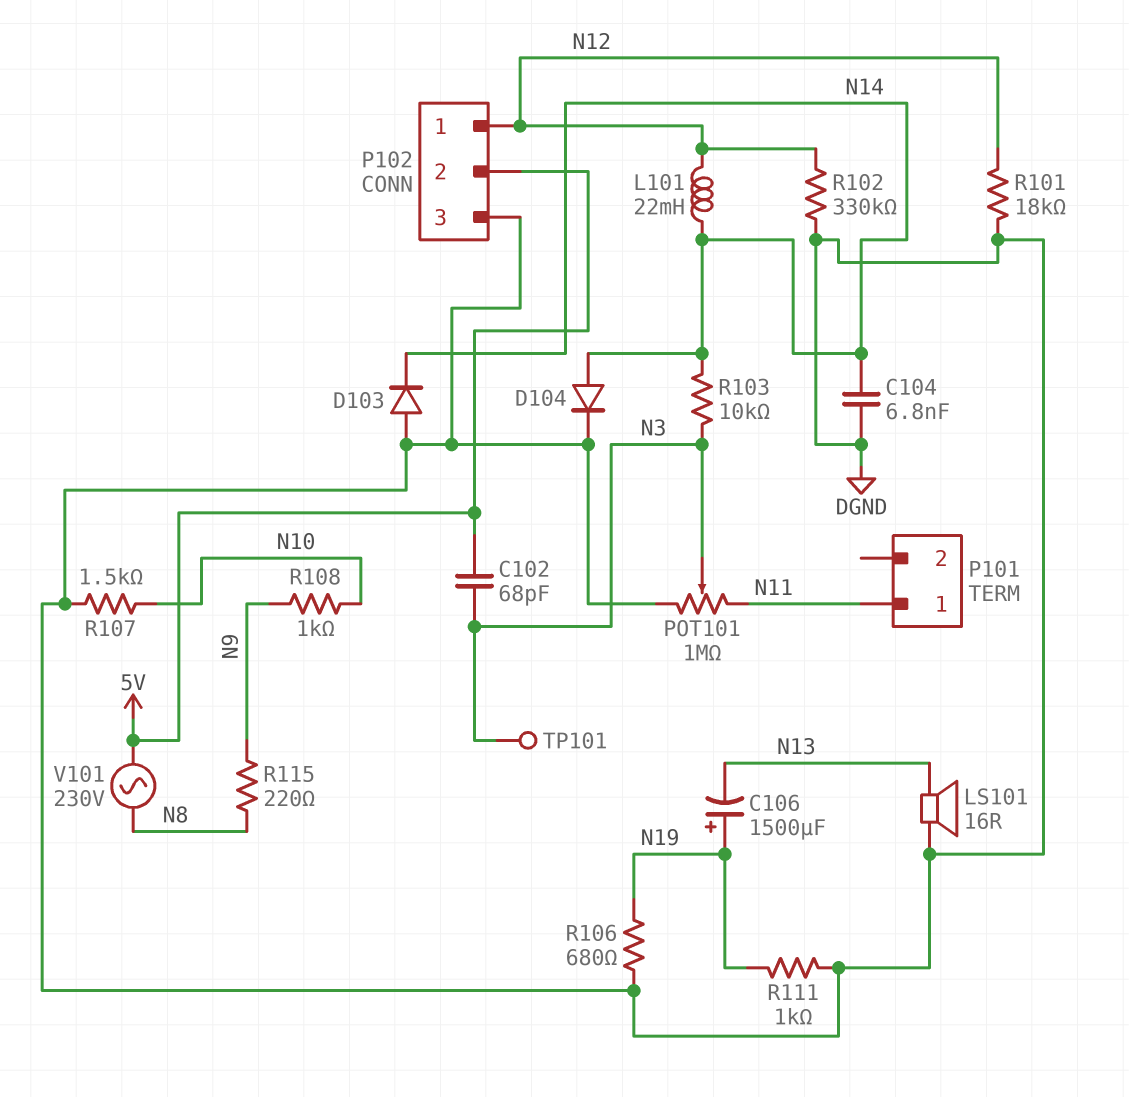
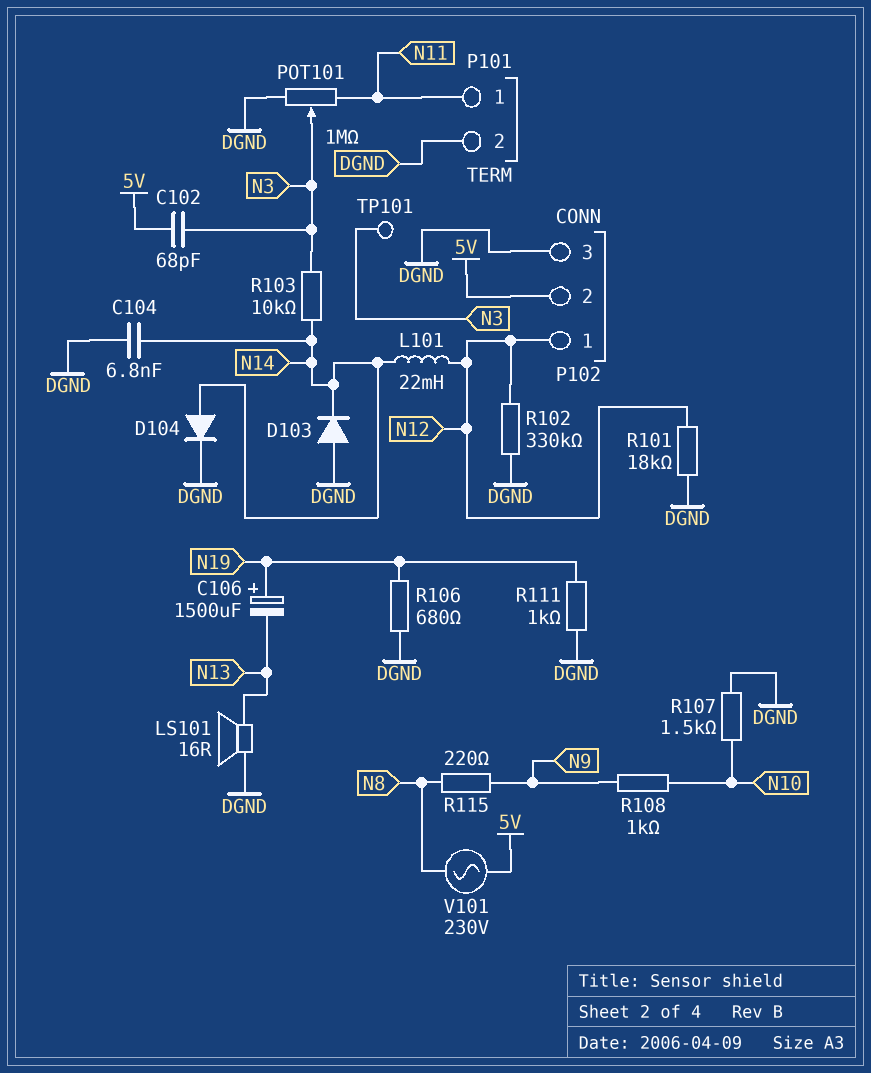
P101 pin 2: none -> DGND

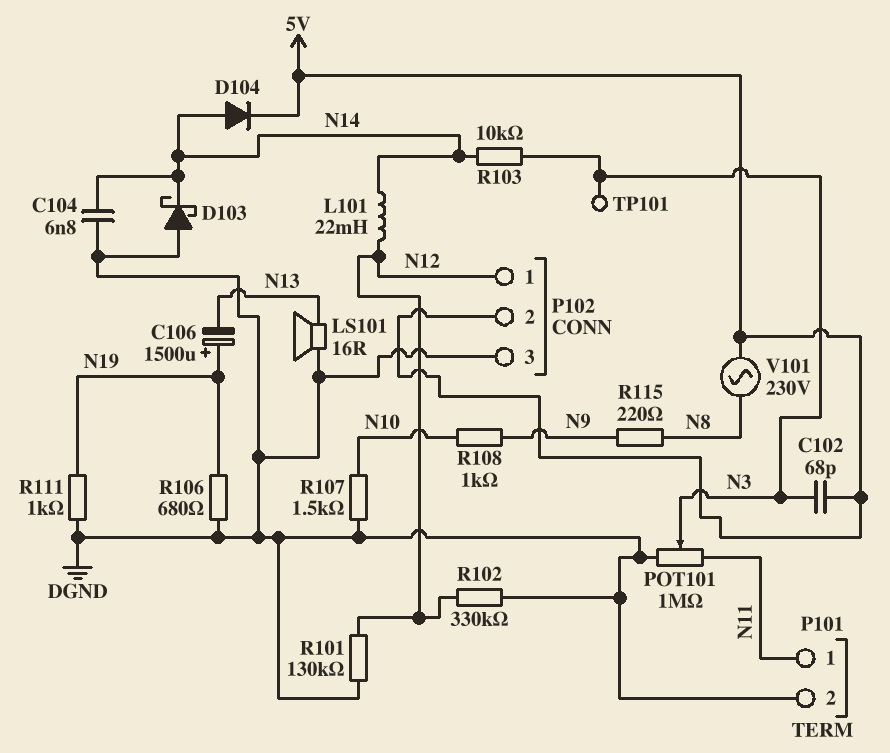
D103: diode (A DGND, K N14) -> schottky (A DGND, K N14)
D104: diode (A N14, K DGND) -> diode (A N14, K 5V)
R101: 18k (DGND, N12) -> 130k (DGND, N12)

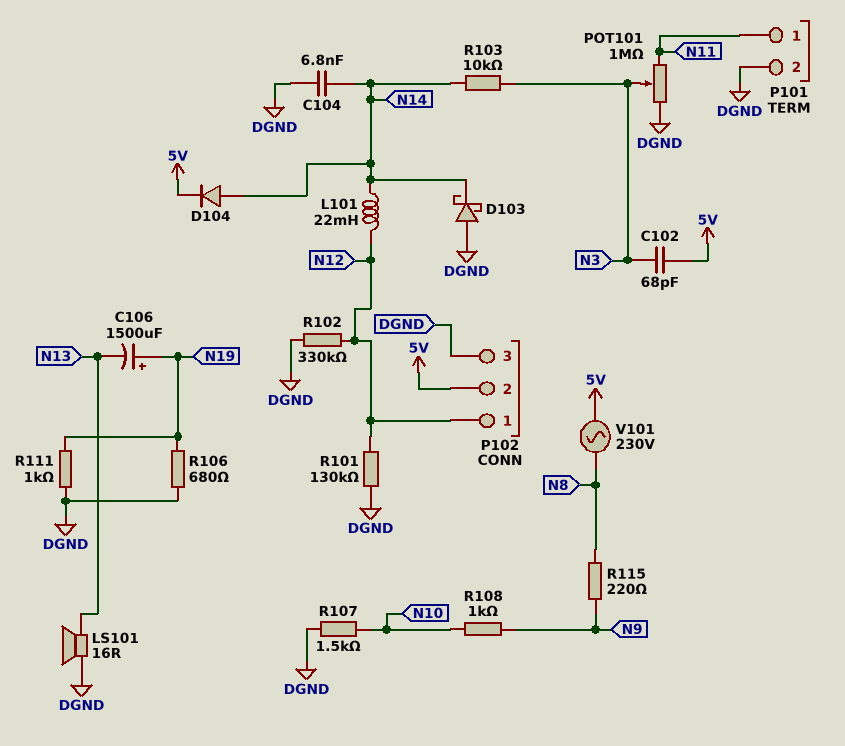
TP101: test point (N3) -> none

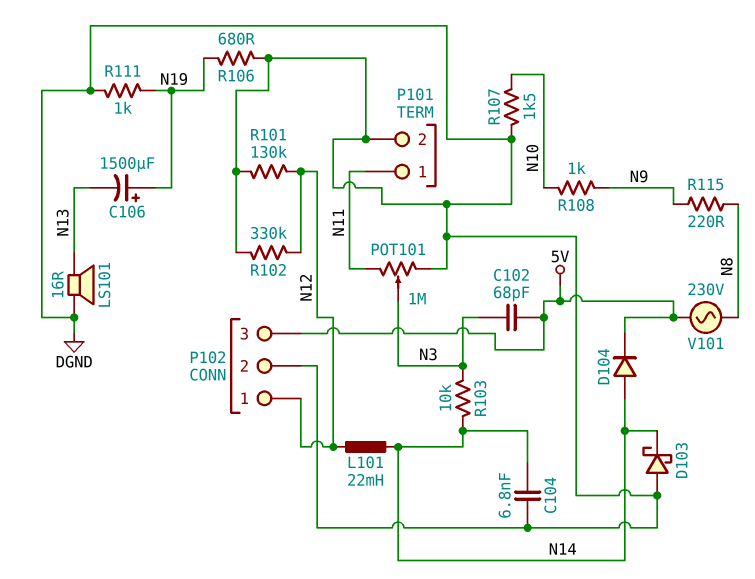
P102 pin 2: 5V -> DGND
P102 pin 3: DGND -> 5V

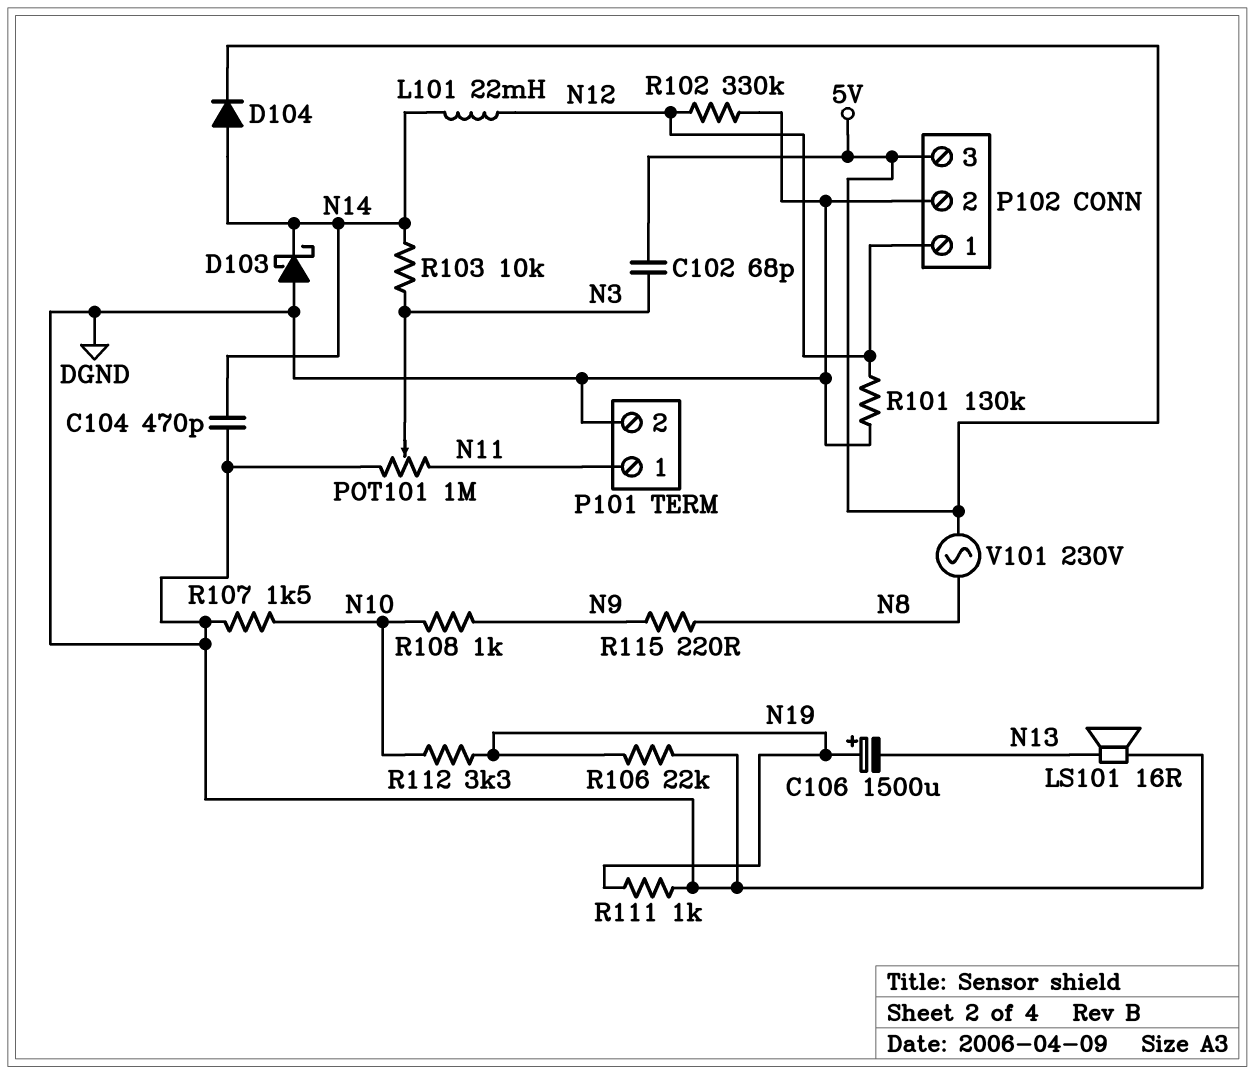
C104: 6.8nF (DGND, N14) -> 470pF (DGND, N14)
R106: 680 (DGND, N19) -> 22k (DGND, N19)
R112: none -> 3.3k (N10, N19)

